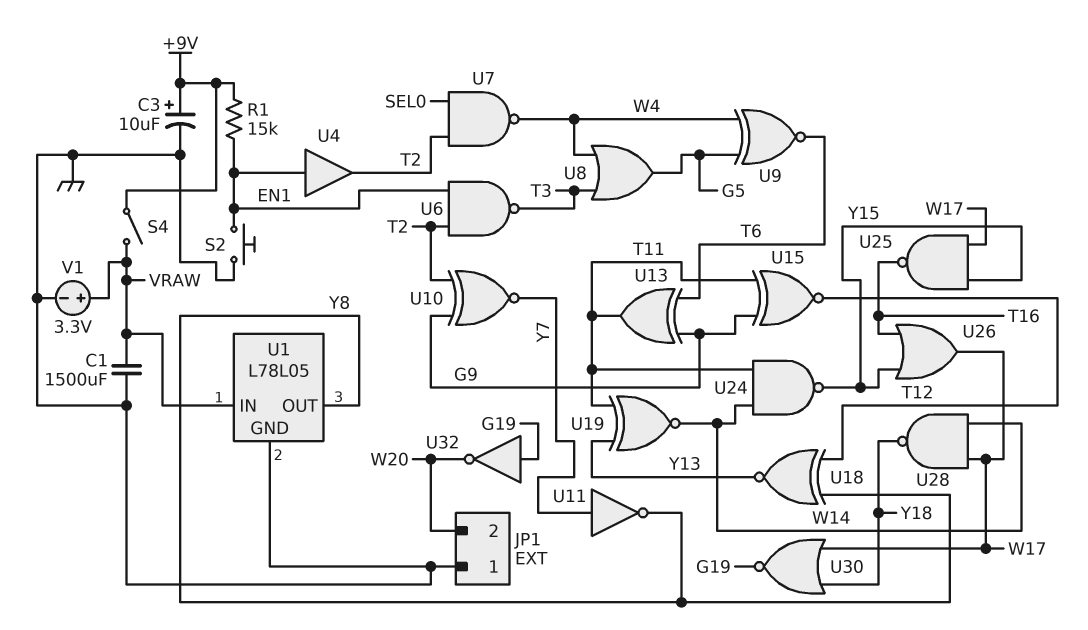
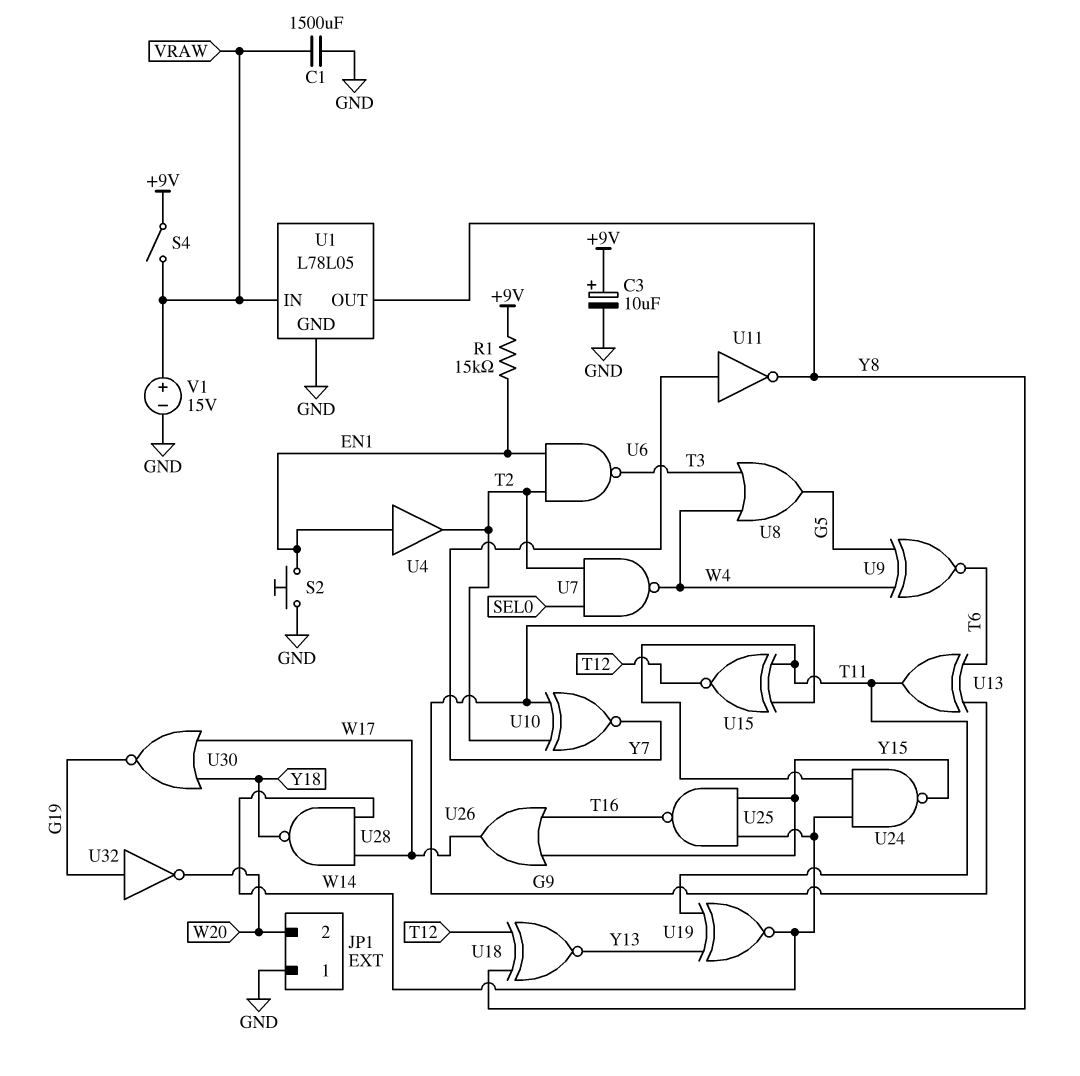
U25: NAND (in W17, in Y15, out T16) -> NAND (in W14, in Y15, out T16)
V1: 3.3V (plus VRAW, minus GND) -> 15V (plus VRAW, minus GND)

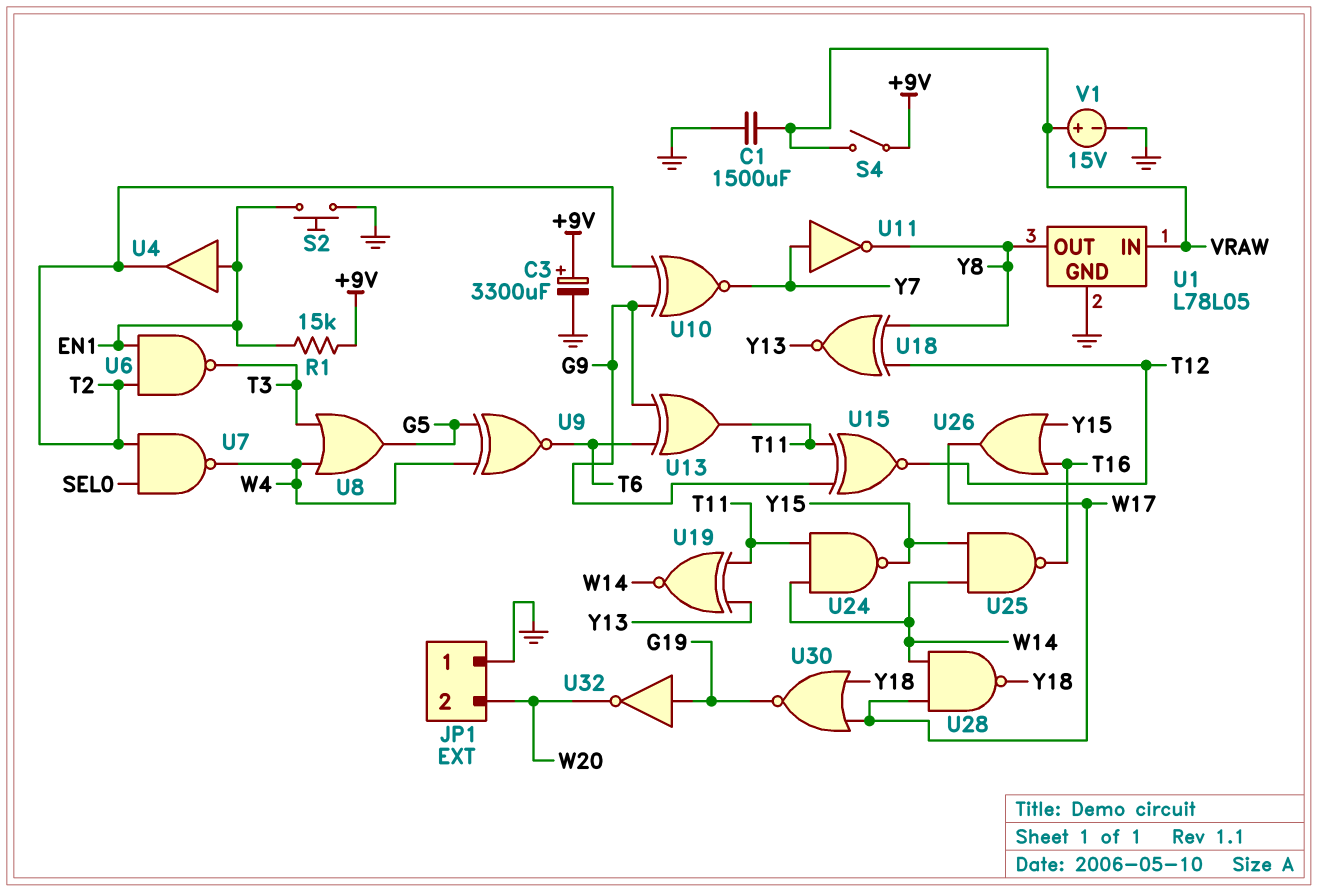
C3: 10uF (plus +9V, minus GND) -> 3300uF (plus +9V, minus GND)

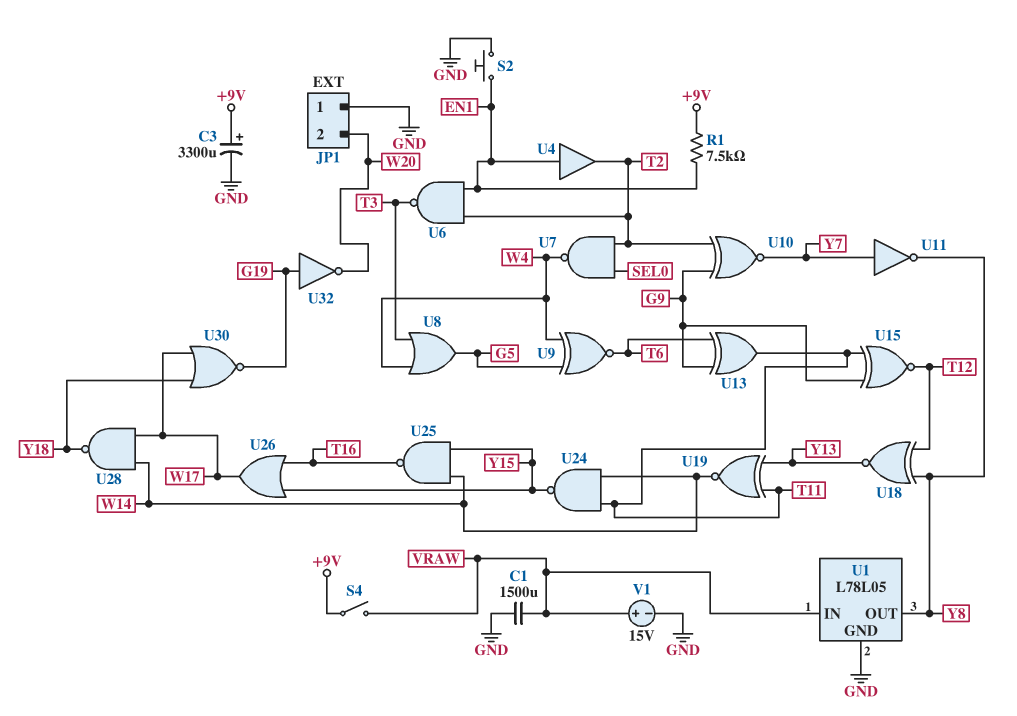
R1: 15k (+9V, EN1) -> 7.5k (+9V, EN1)

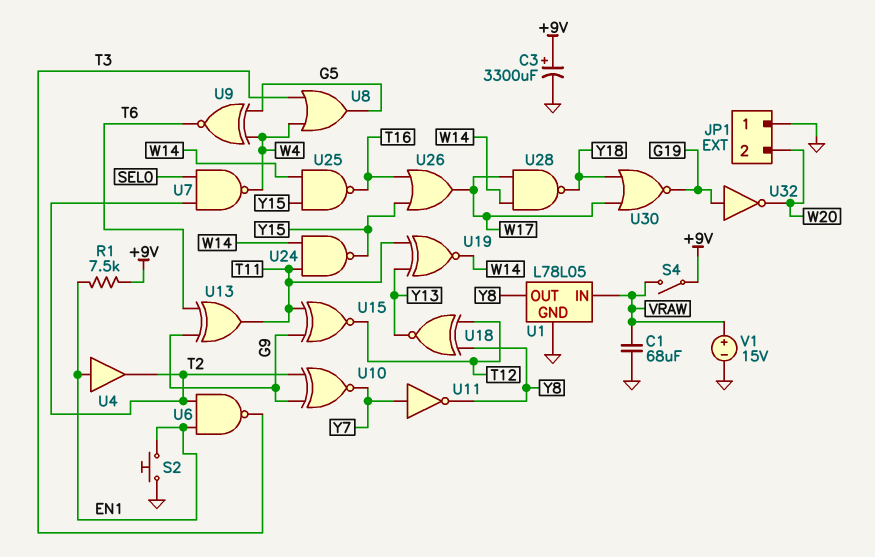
C1: 1500uF (GND, VRAW) -> 68uF (GND, VRAW)

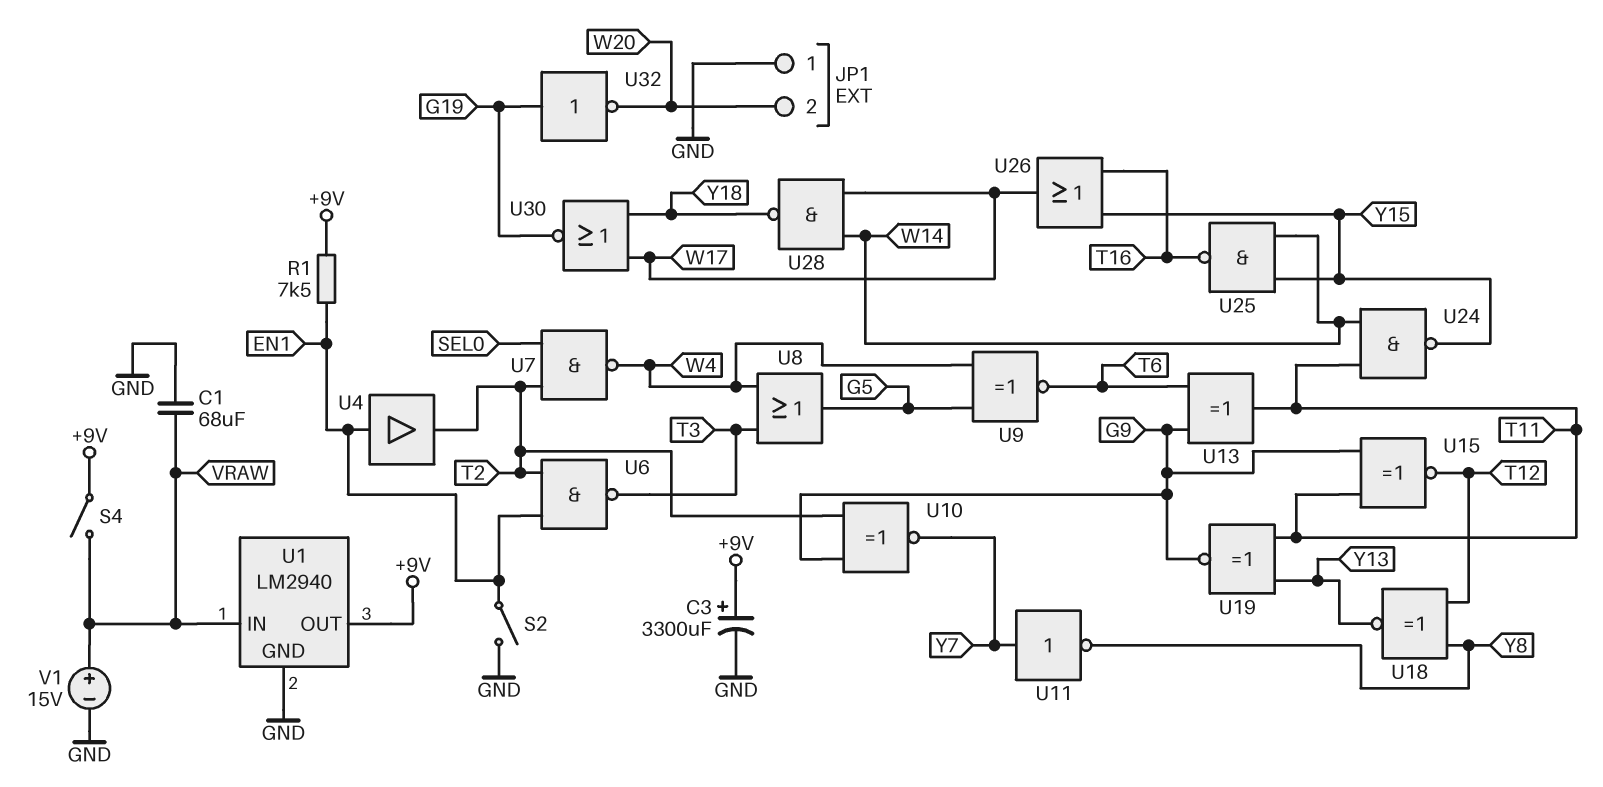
S2: button (EN1, GND) -> switch (EN1, GND)
U1: L78L05 -> LM2940
U1 pin OUT: Y8 -> +9V
U19: XNOR (in T11, in Y13, out W14) -> XNOR (in T11, in Y13, out G9)

